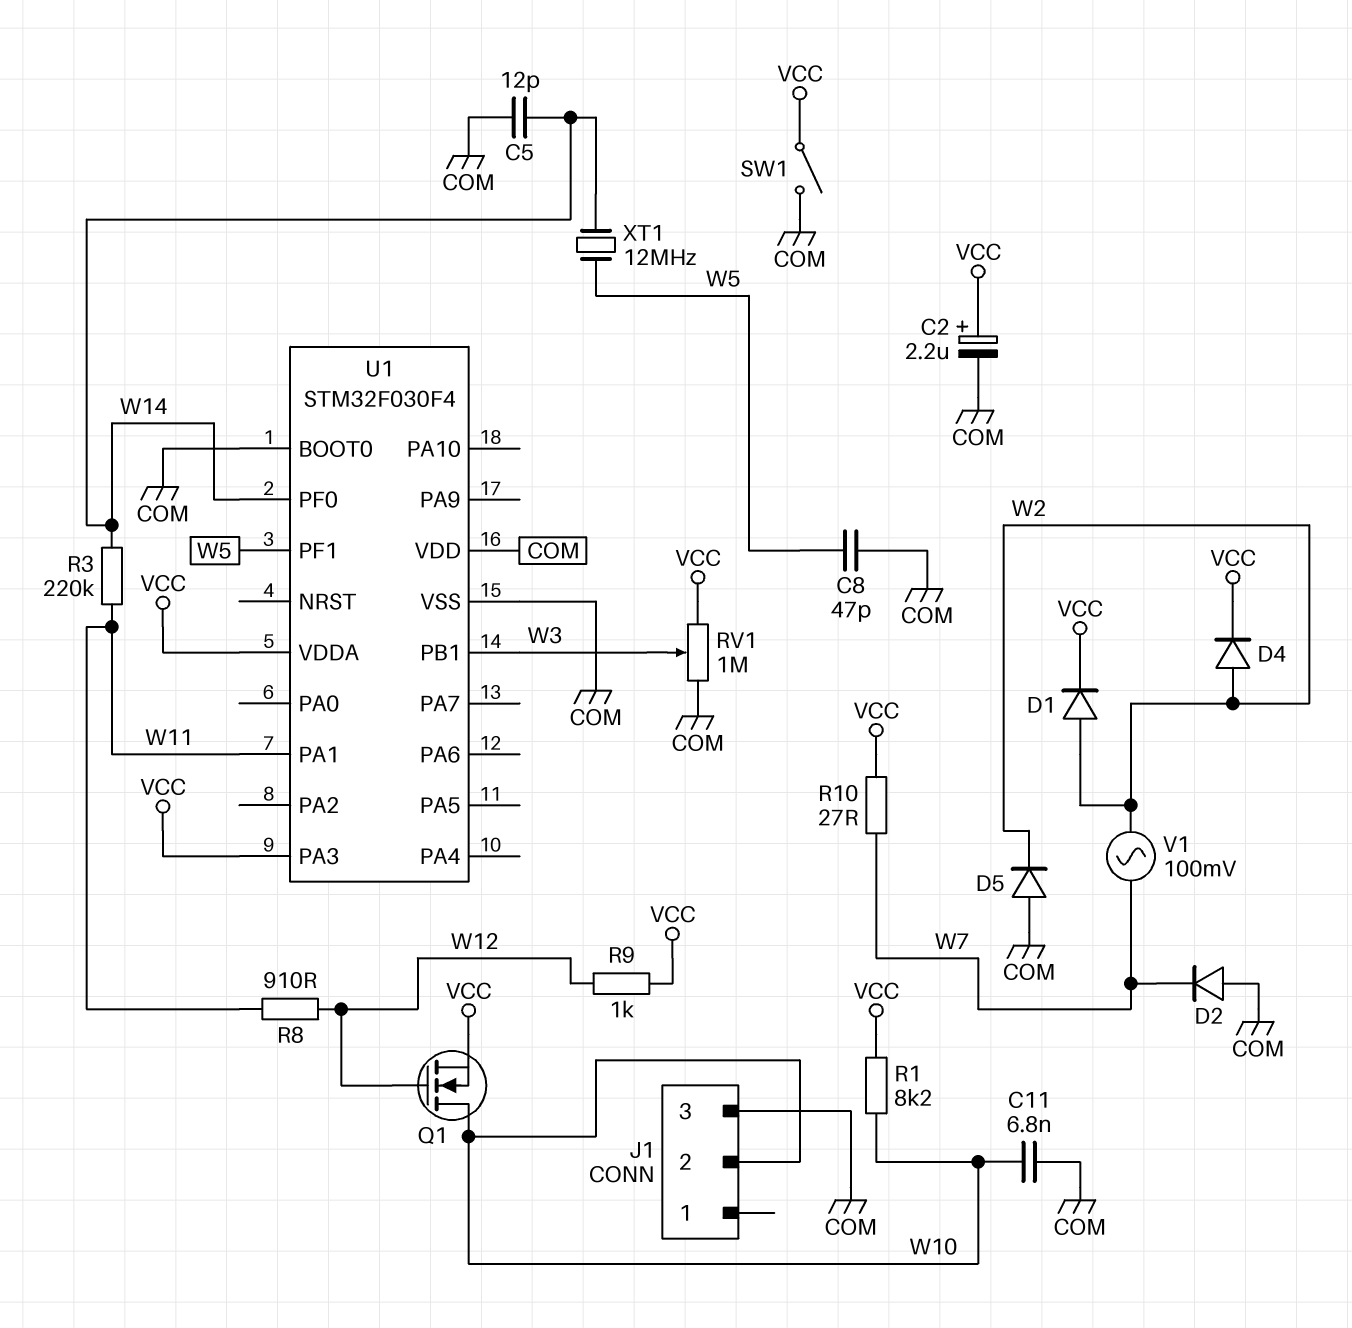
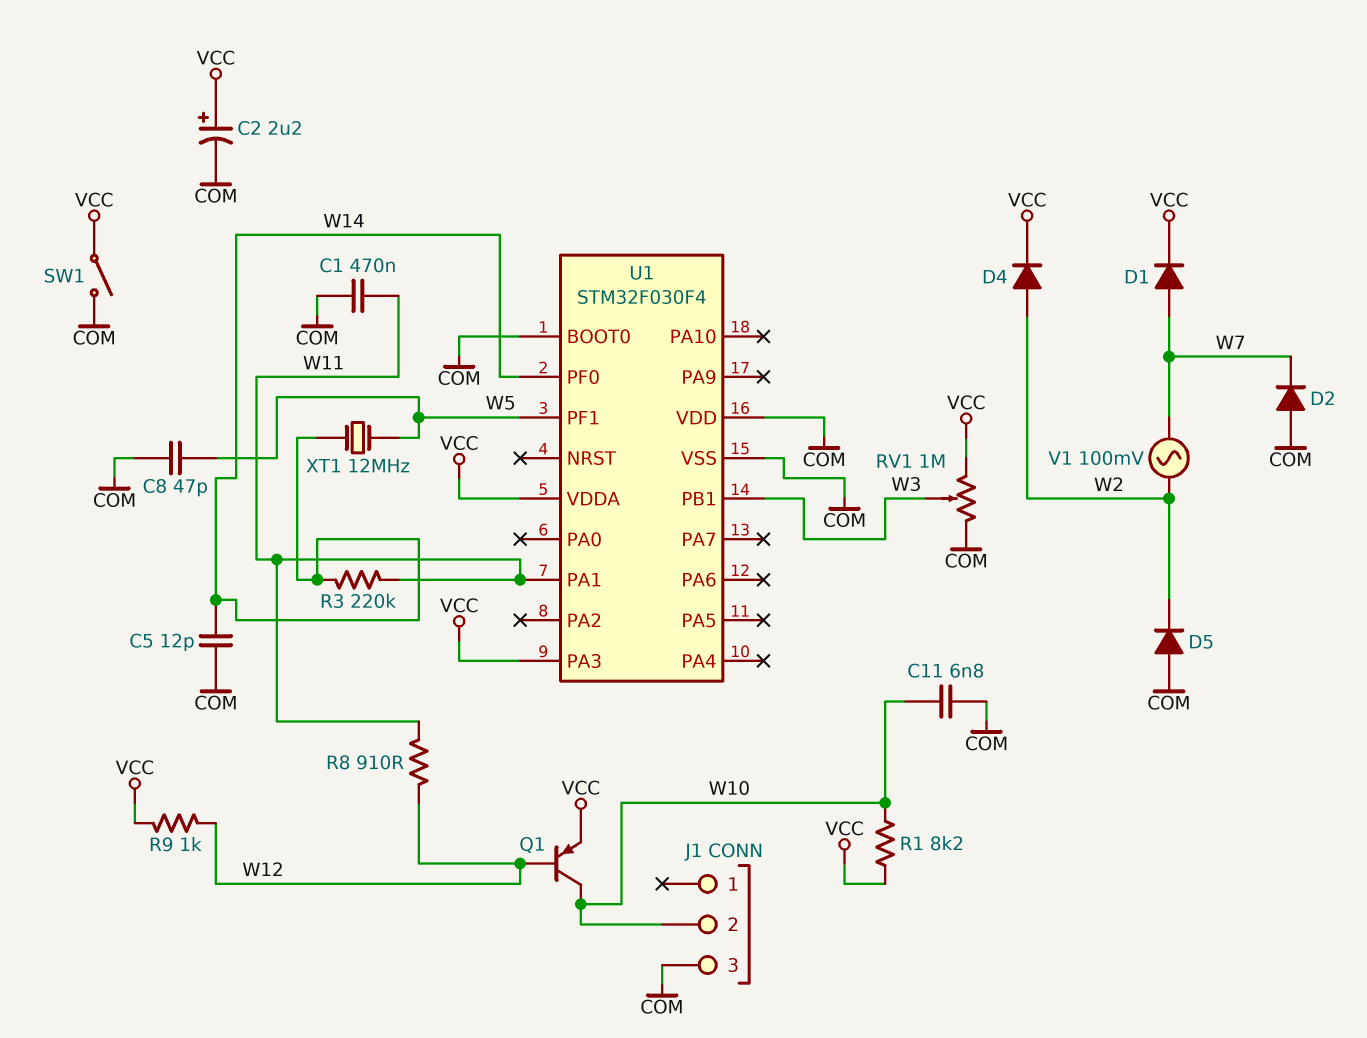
C1: none -> 470nF (COM, W11)
D1: diode (A W2, K VCC) -> diode (A W7, K VCC)
Q1: NMOS (G W12, D W10, S VCC) -> PNP (B W12, C W10, E VCC)
R10: 27 (VCC, W7) -> none

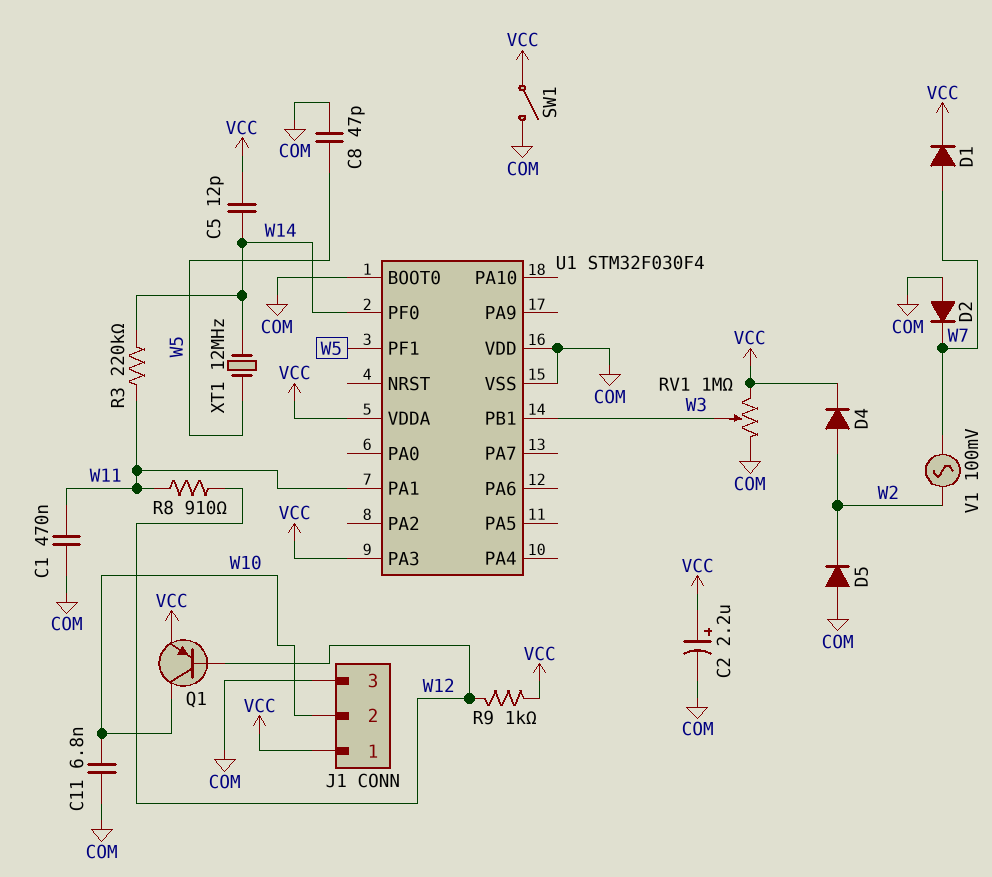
C5: 12pF (COM, W14) -> 12pF (VCC, W14)
J1 pin 1: none -> VCC
R1: 8.2k (VCC, W10) -> none

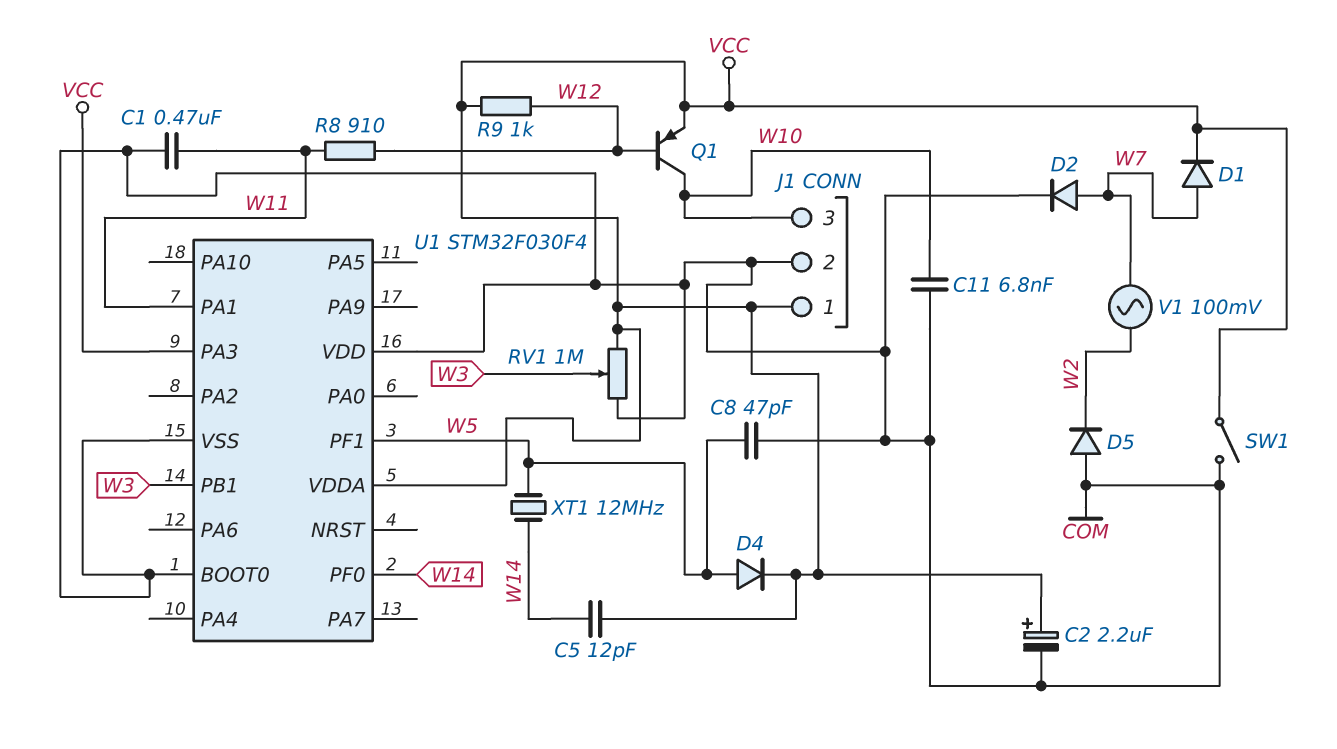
D2: diode (A COM, K W7) -> diode (A W7, K COM)
D4: diode (A W2, K VCC) -> diode (A W5, K VCC)
J1 pin 2: W10 -> COM
J1 pin 3: COM -> W10
R3: 220k (W11, W14) -> none

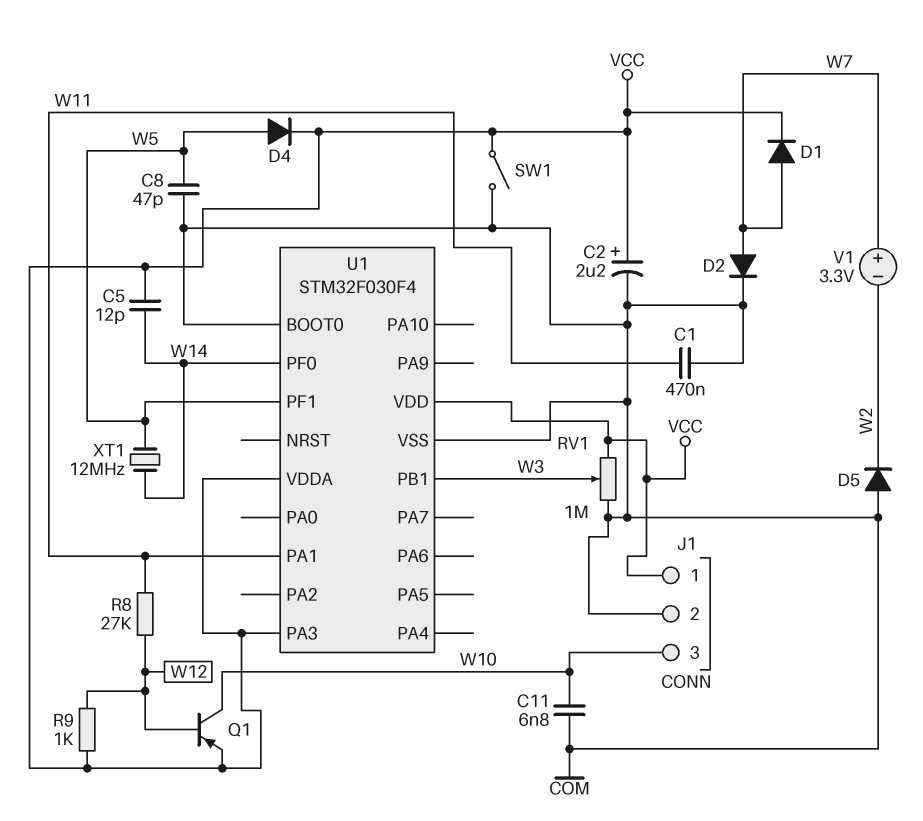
R8: 910 (W11, W12) -> 27k (W11, W12)
U1 pin VDD: COM -> VCC
V1: AC 100mV (W2, W7) -> 3.3V (plus W7, minus W2)

